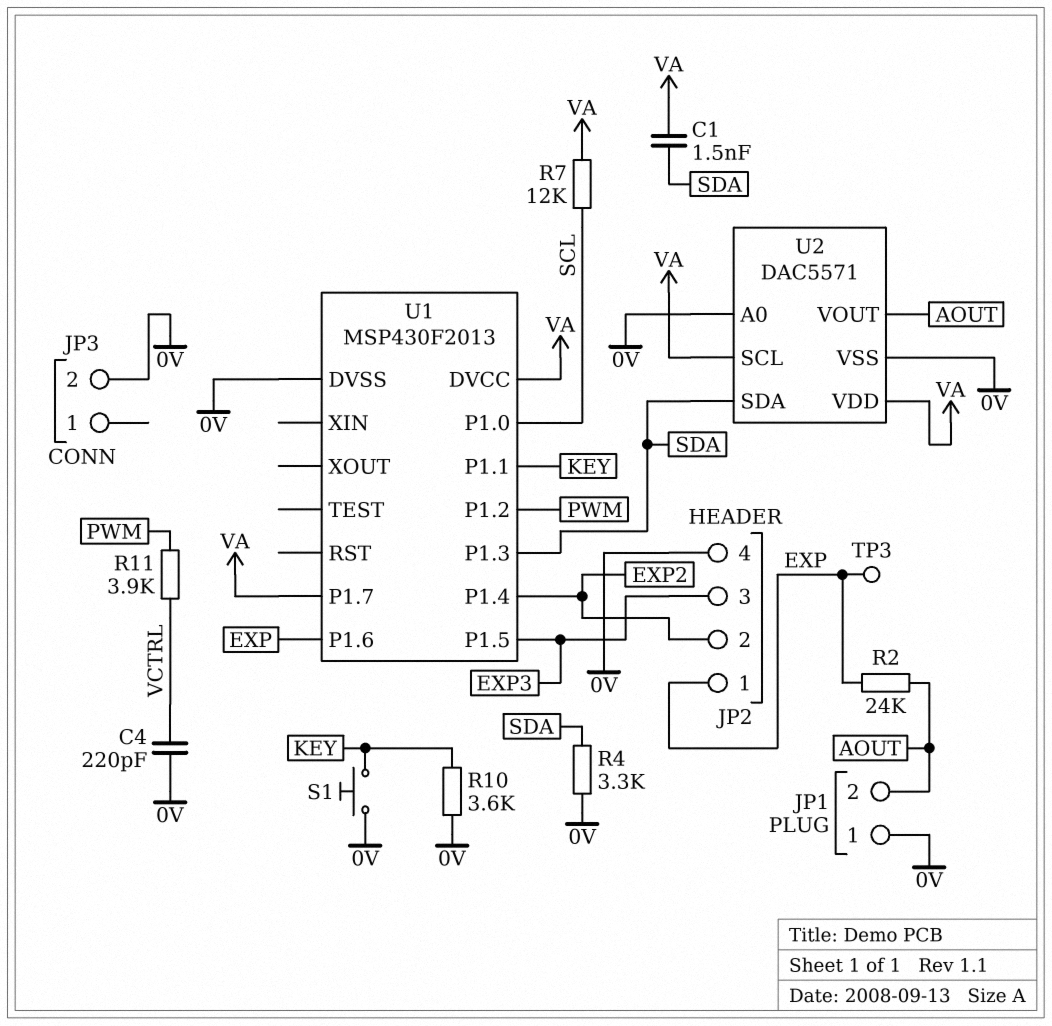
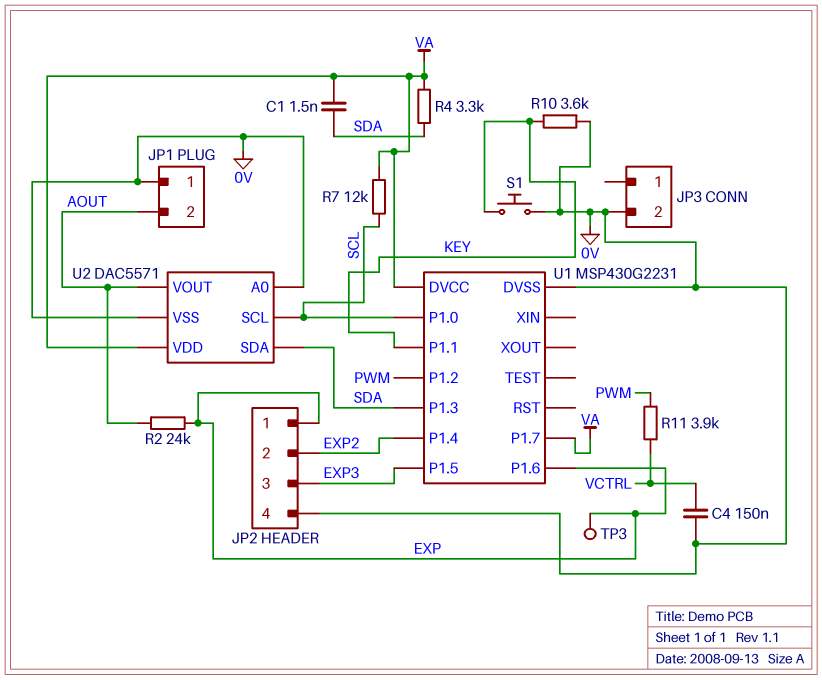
C4: 220pF (0V, VCTRL) -> 150nF (0V, VCTRL)
R4: 3.3k (0V, SDA) -> 3.3k (SDA, VA)
U1: MSP430F2013 -> MSP430G2231
U2 pin SCL: VA -> SCL

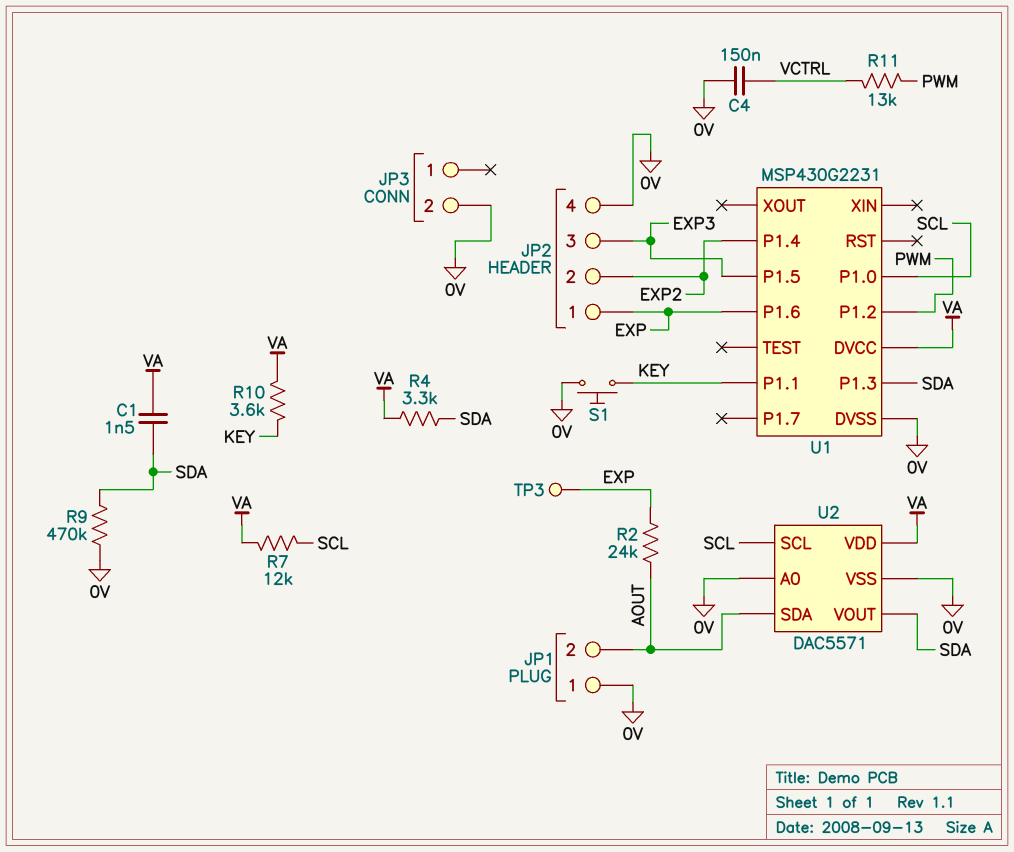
R9: none -> 470k (0V, SDA)
R10: 3.6k (0V, KEY) -> 3.6k (KEY, VA)
R11: 3.9k (PWM, VCTRL) -> 13k (PWM, VCTRL)
U1 pin P1.7: VA -> none
U2 pin SDA: SDA -> AOUT
U2 pin VOUT: AOUT -> SDA

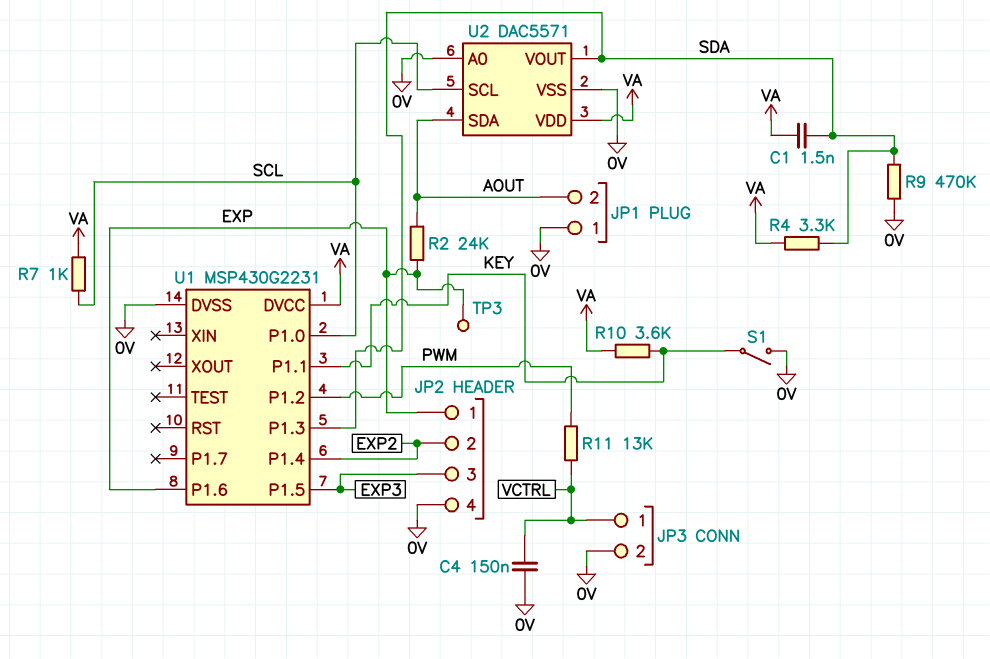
JP3 pin 1: none -> VCTRL
R7: 12k (SCL, VA) -> 1k (SCL, VA)
S1: button (0V, KEY) -> switch (0V, KEY)

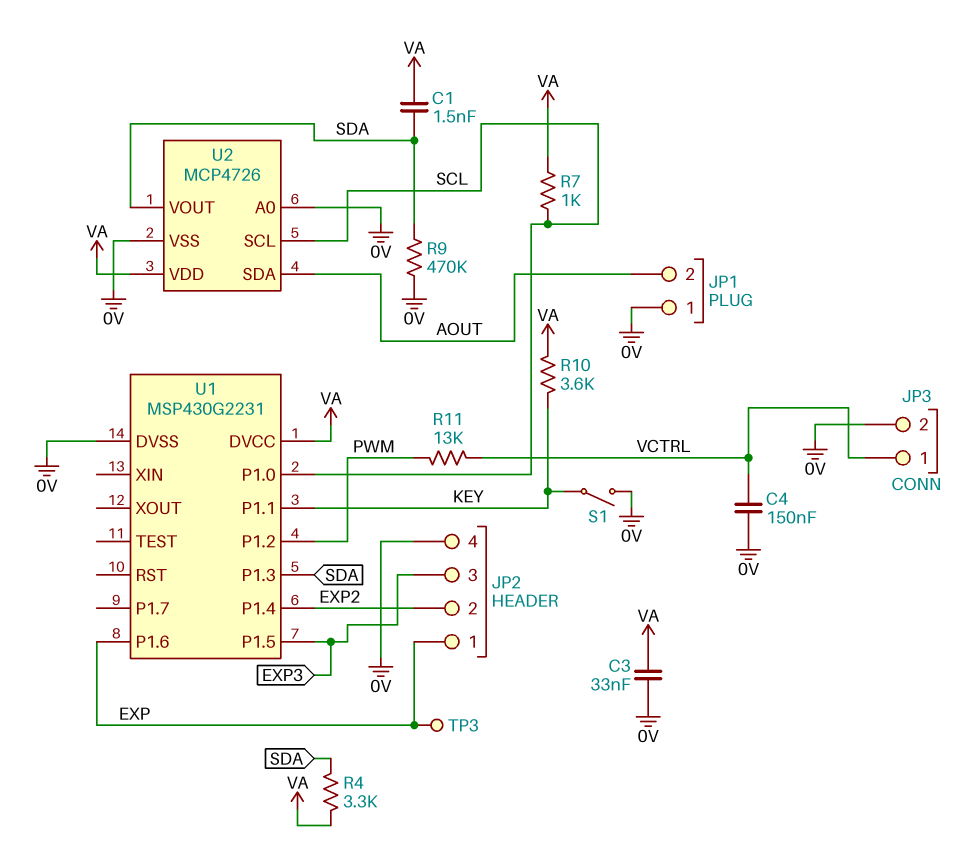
C3: none -> 33nF (0V, VA)
R2: 24k (AOUT, EXP) -> none
U2: DAC5571 -> MCP4726

